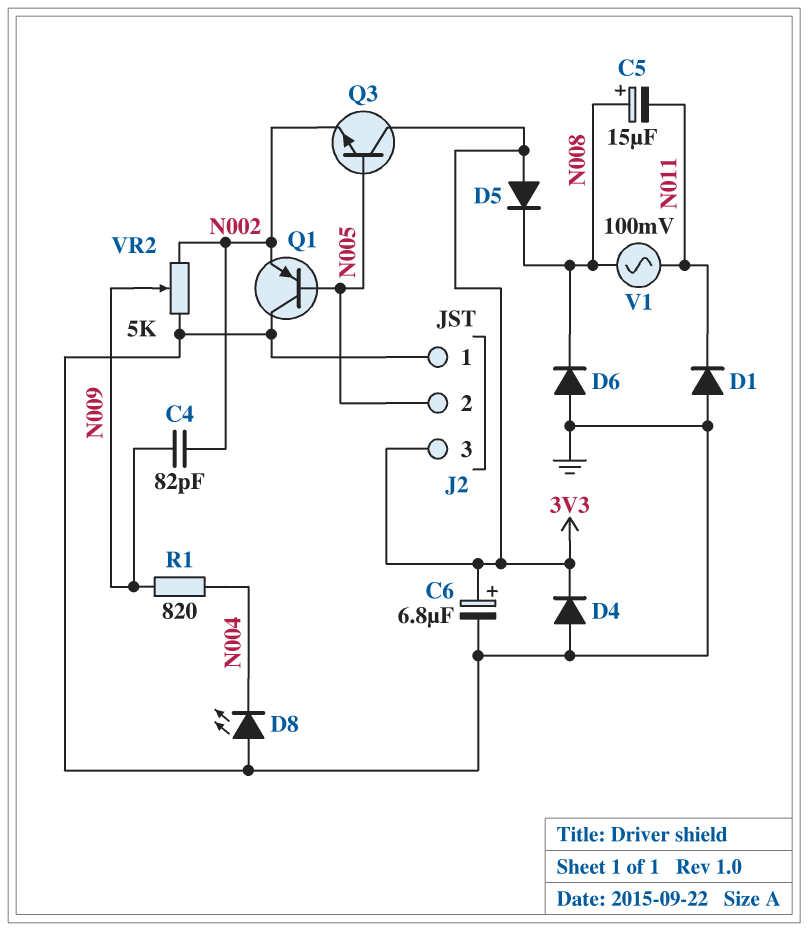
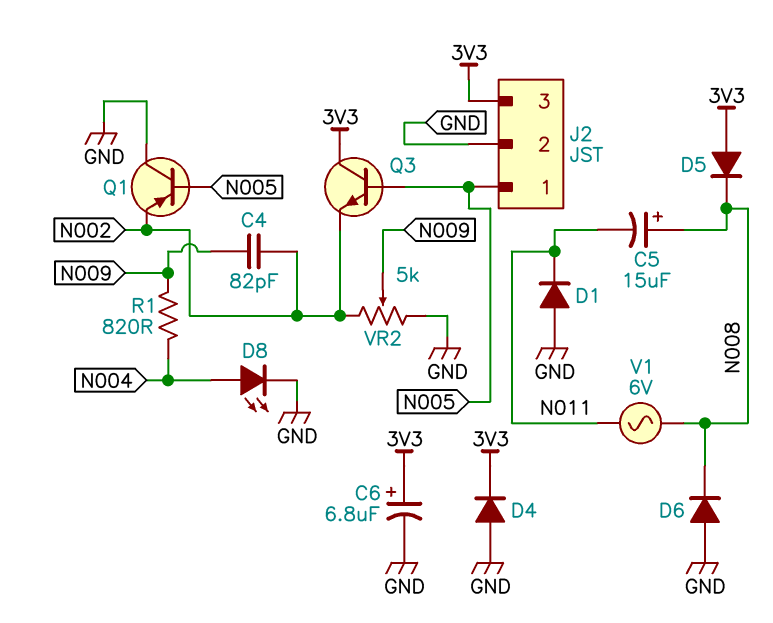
D8: LED (A GND, K N004) -> LED (A N004, K GND)
J2 pin 1: GND -> N005
J2 pin 2: N005 -> GND
V1: AC 100mV (N008, N011) -> AC 6V (N008, N011)

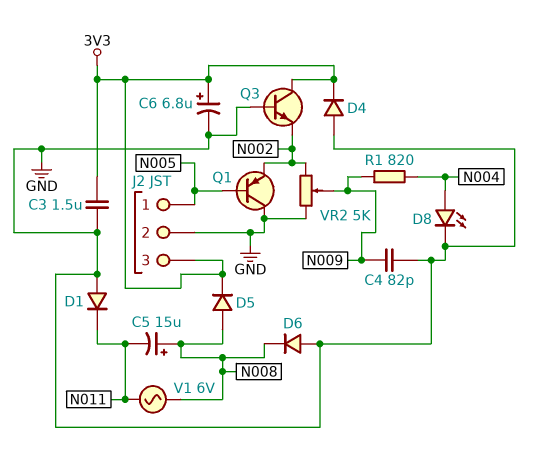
C3: none -> 1.5uF (3V3, GND)
C4: 82pF (N002, N009) -> 82pF (GND, N009)
D5: diode (A 3V3, K N008) -> diode (A N008, K 3V3)
Q3: NPN (B N005, C 3V3, E N002) -> NPN (B GND, C 3V3, E N002)

